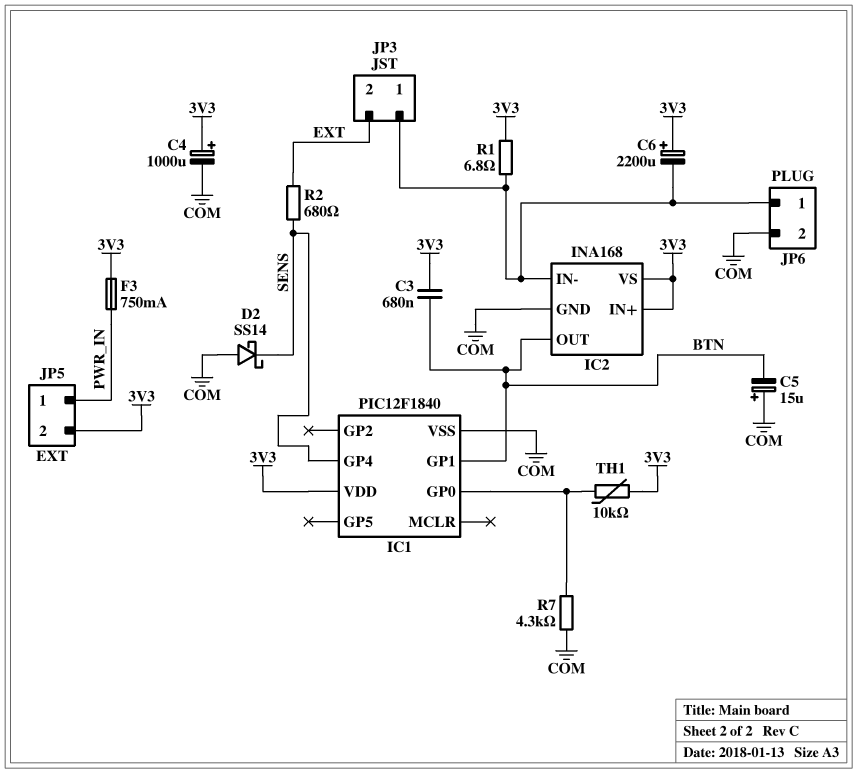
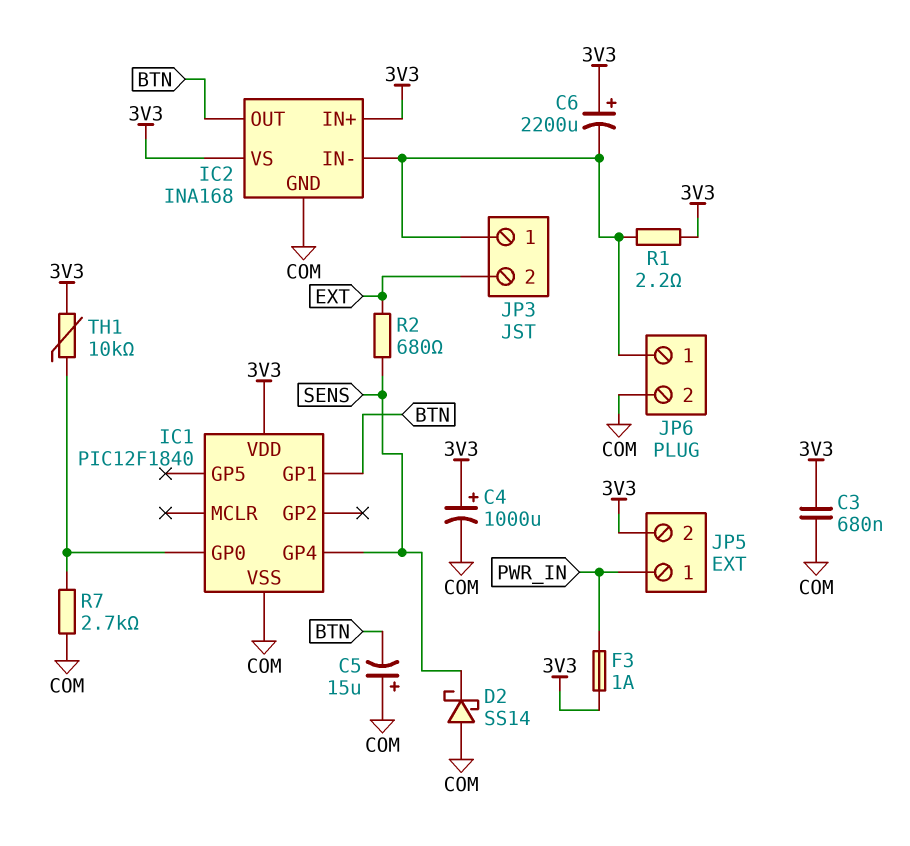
C3: 680nF (3V3, BTN) -> 680nF (3V3, COM)
F3: 750mA (3V3, PWR_IN) -> 1A (3V3, PWR_IN)
R1: 6.8 (3V3, IC2/IN-) -> 2.2 (3V3, IC2/IN-)
R7: 4.3k (COM, IC1/GP0) -> 2.7k (COM, IC1/GP0)

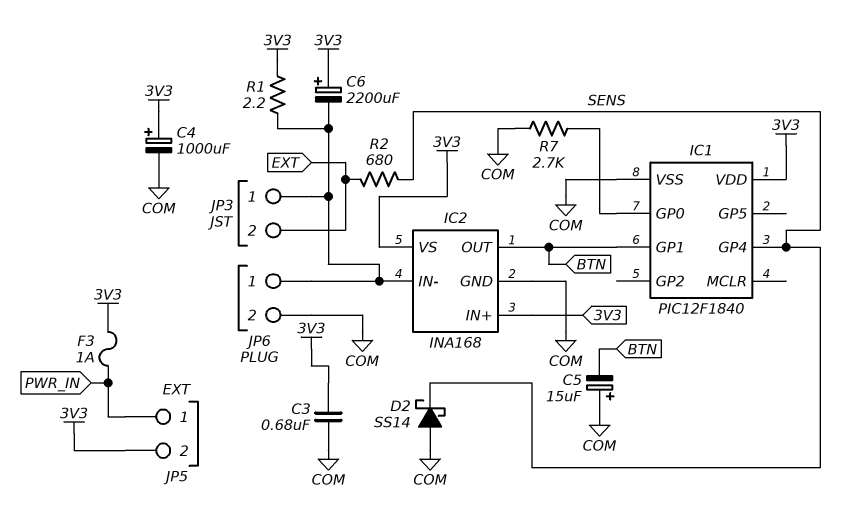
TH1: 10k (3V3, IC1/GP0) -> none

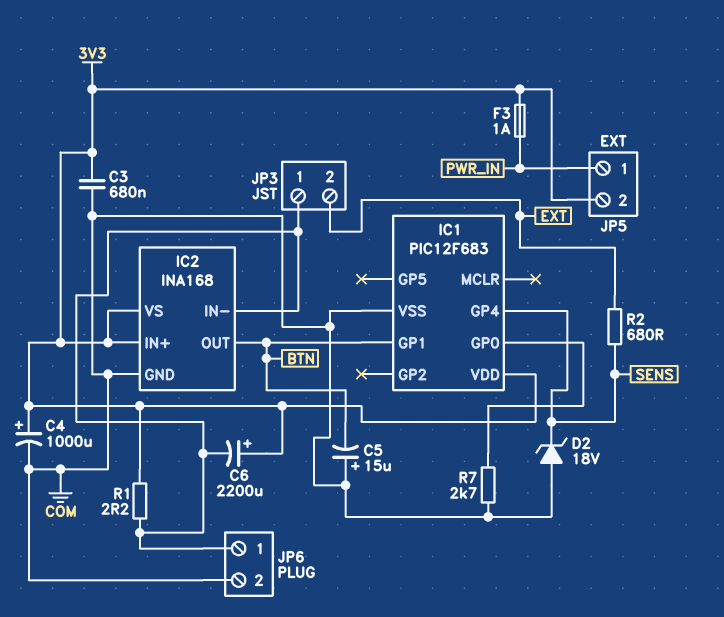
D2: schottky SS14 (A COM, K SENS) -> zener 18V (A COM, K SENS)
IC1: PIC12F1840 -> PIC12F683

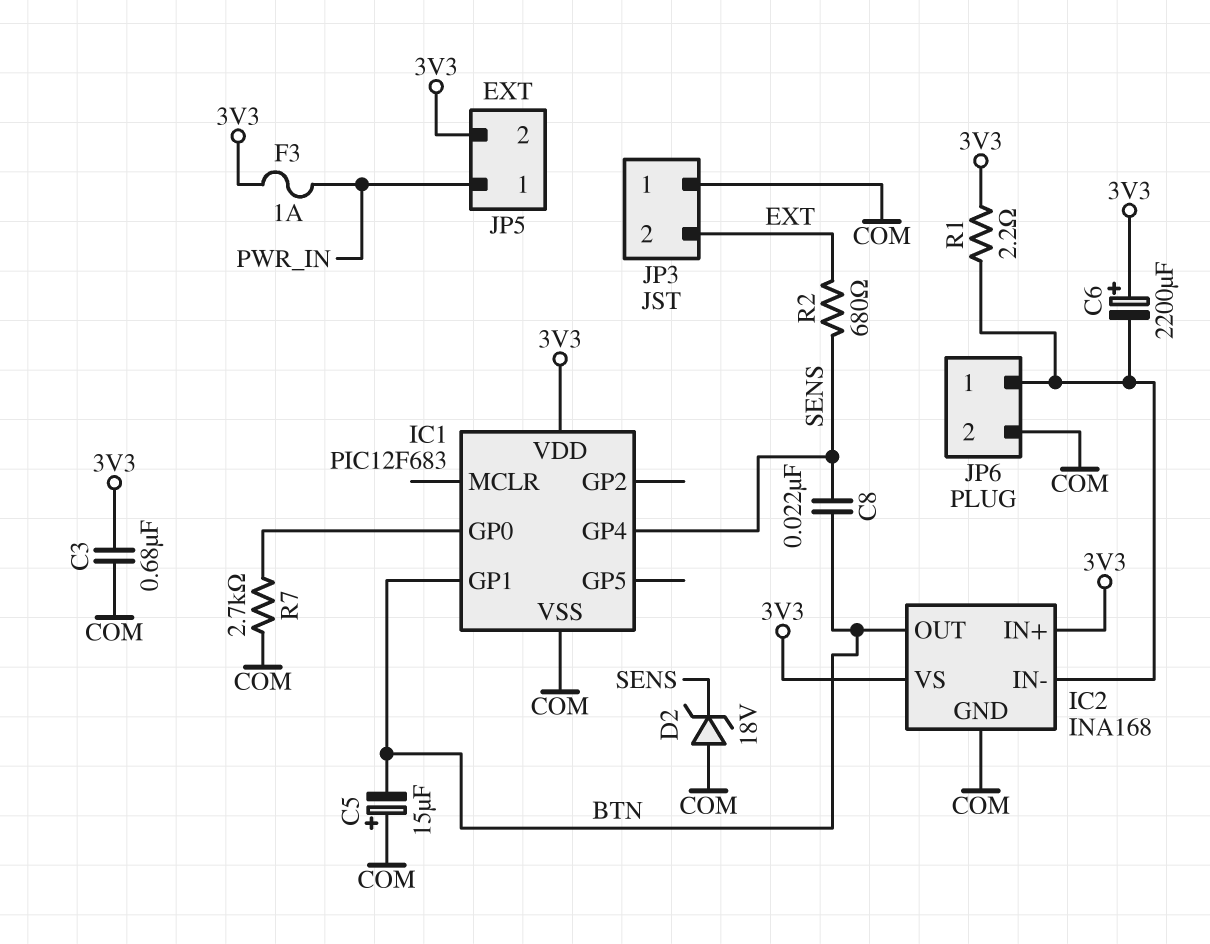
C4: 1000uF (plus 3V3, minus COM) -> none
C8: none -> 22nF (BTN, SENS)
JP3 pin 1: IC2/IN- -> COM

